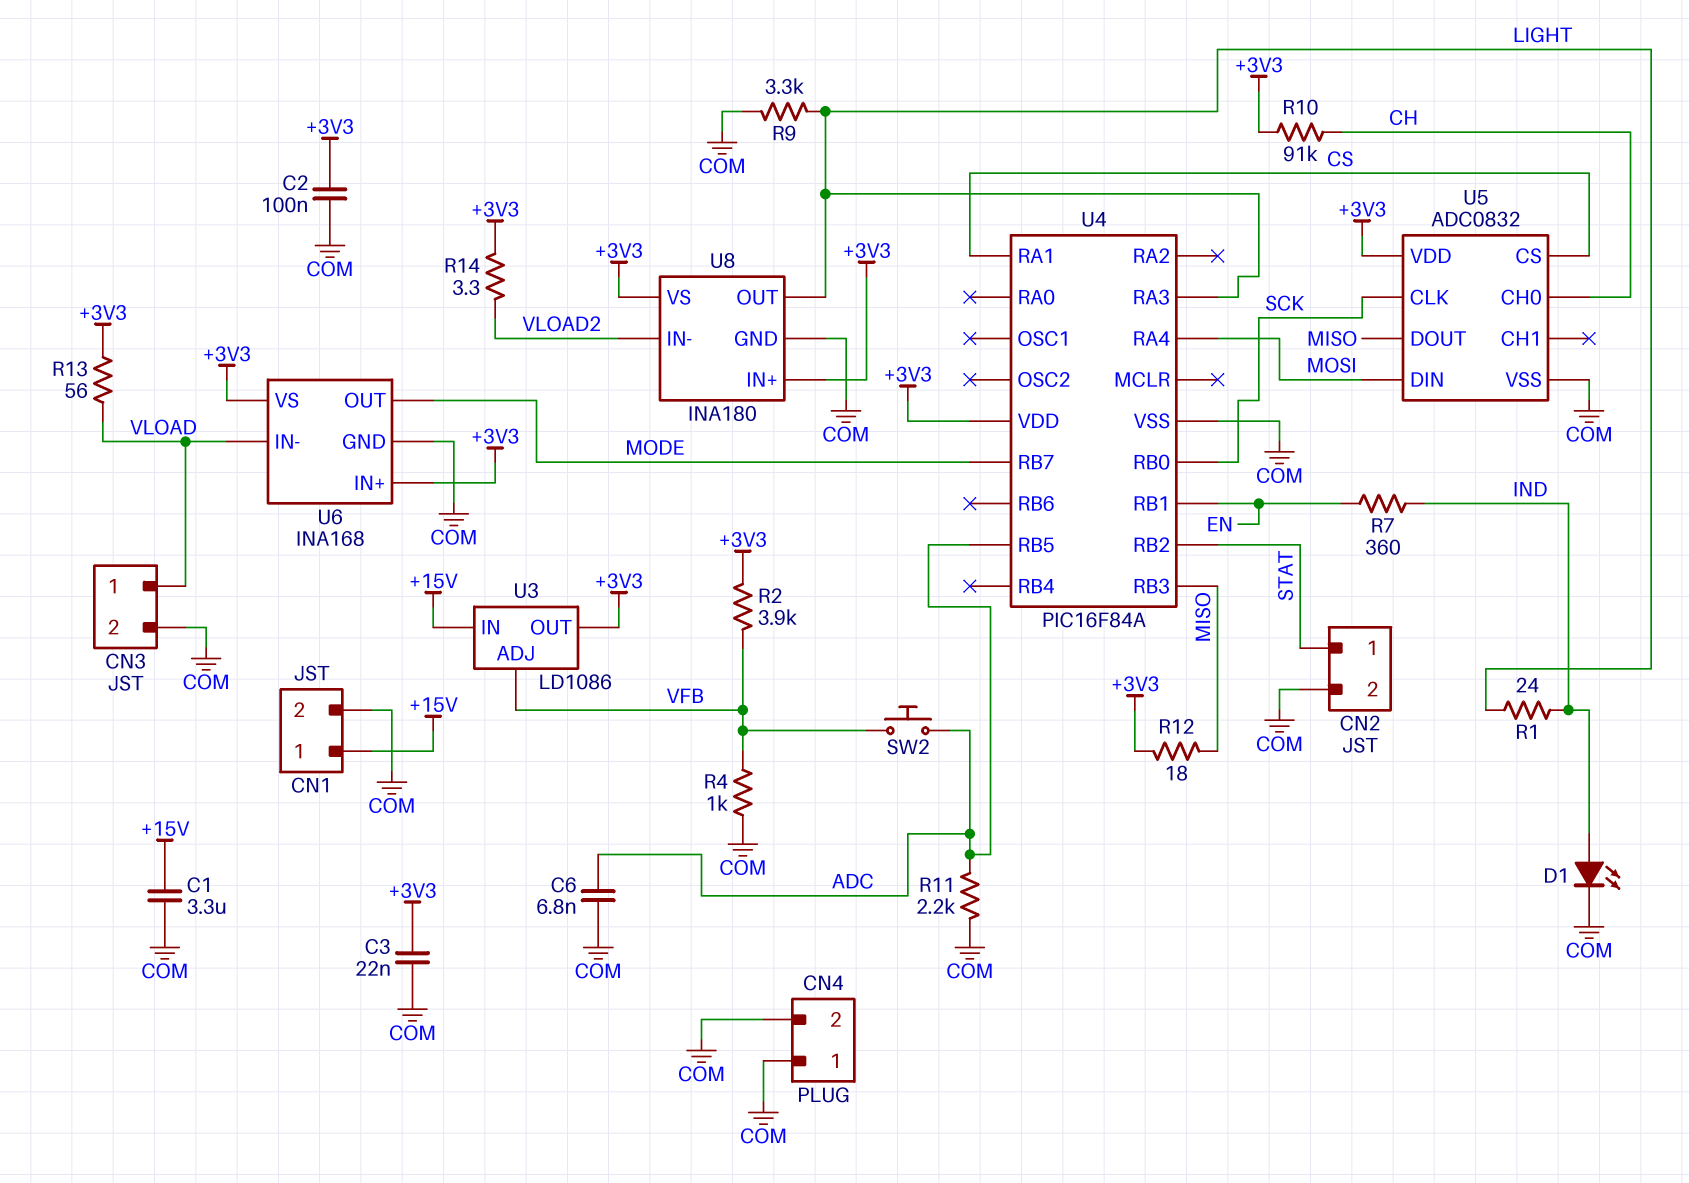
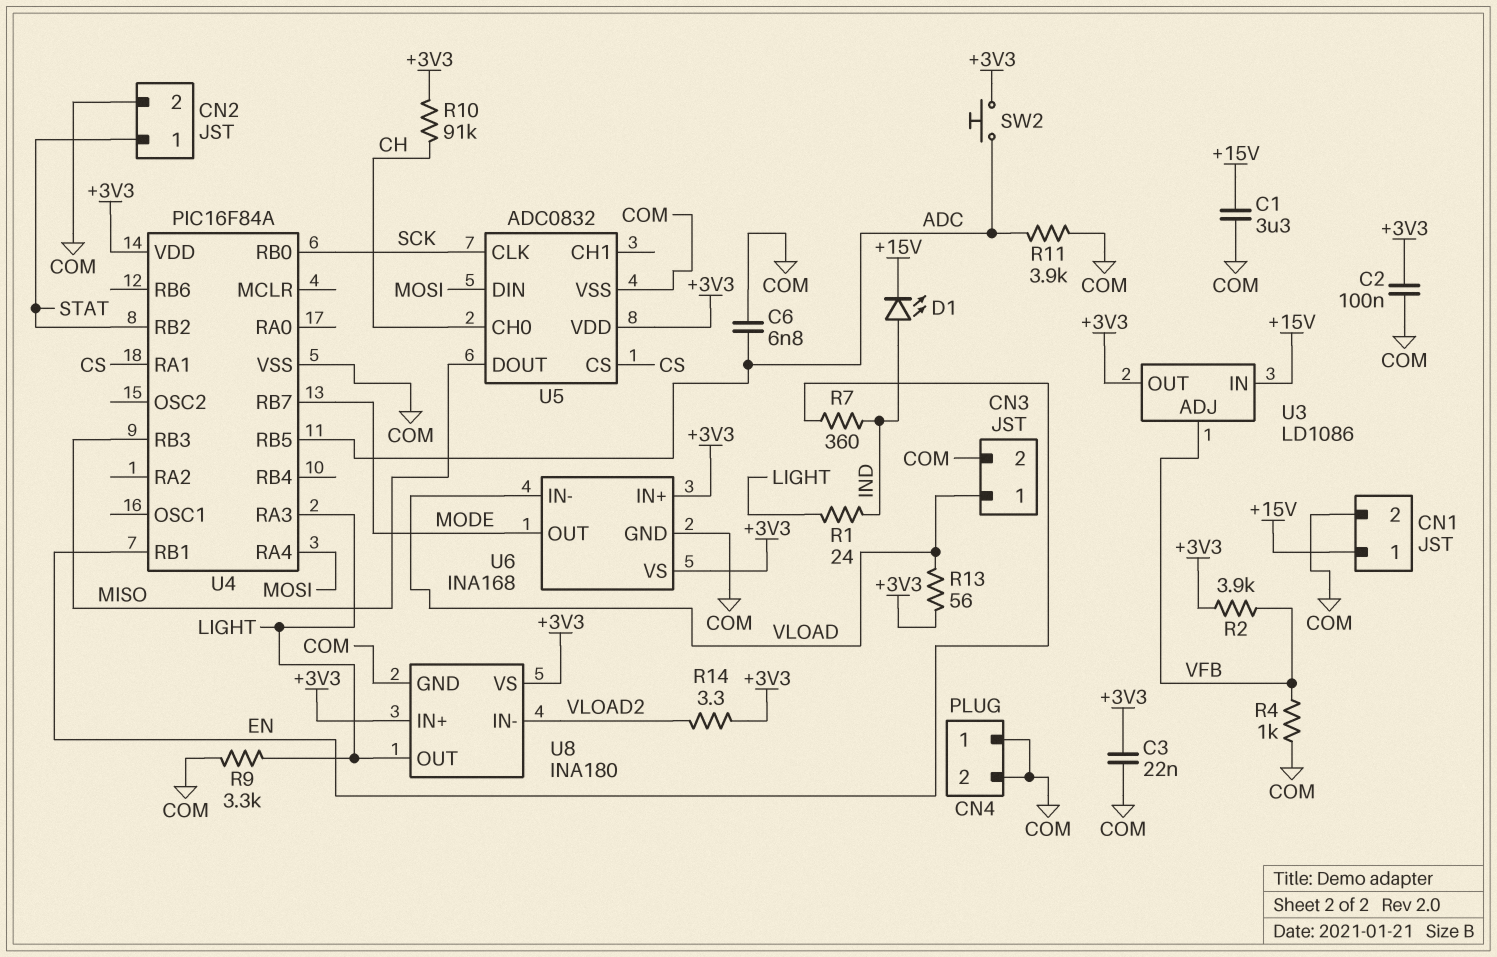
D1: LED (A IND, K COM) -> LED (A IND, K +15V)
R11: 2.2k (ADC, COM) -> 3.9k (ADC, COM)
R12: 18 (+3V3, MISO) -> none
SW2: button (ADC, VFB) -> button (+3V3, ADC)

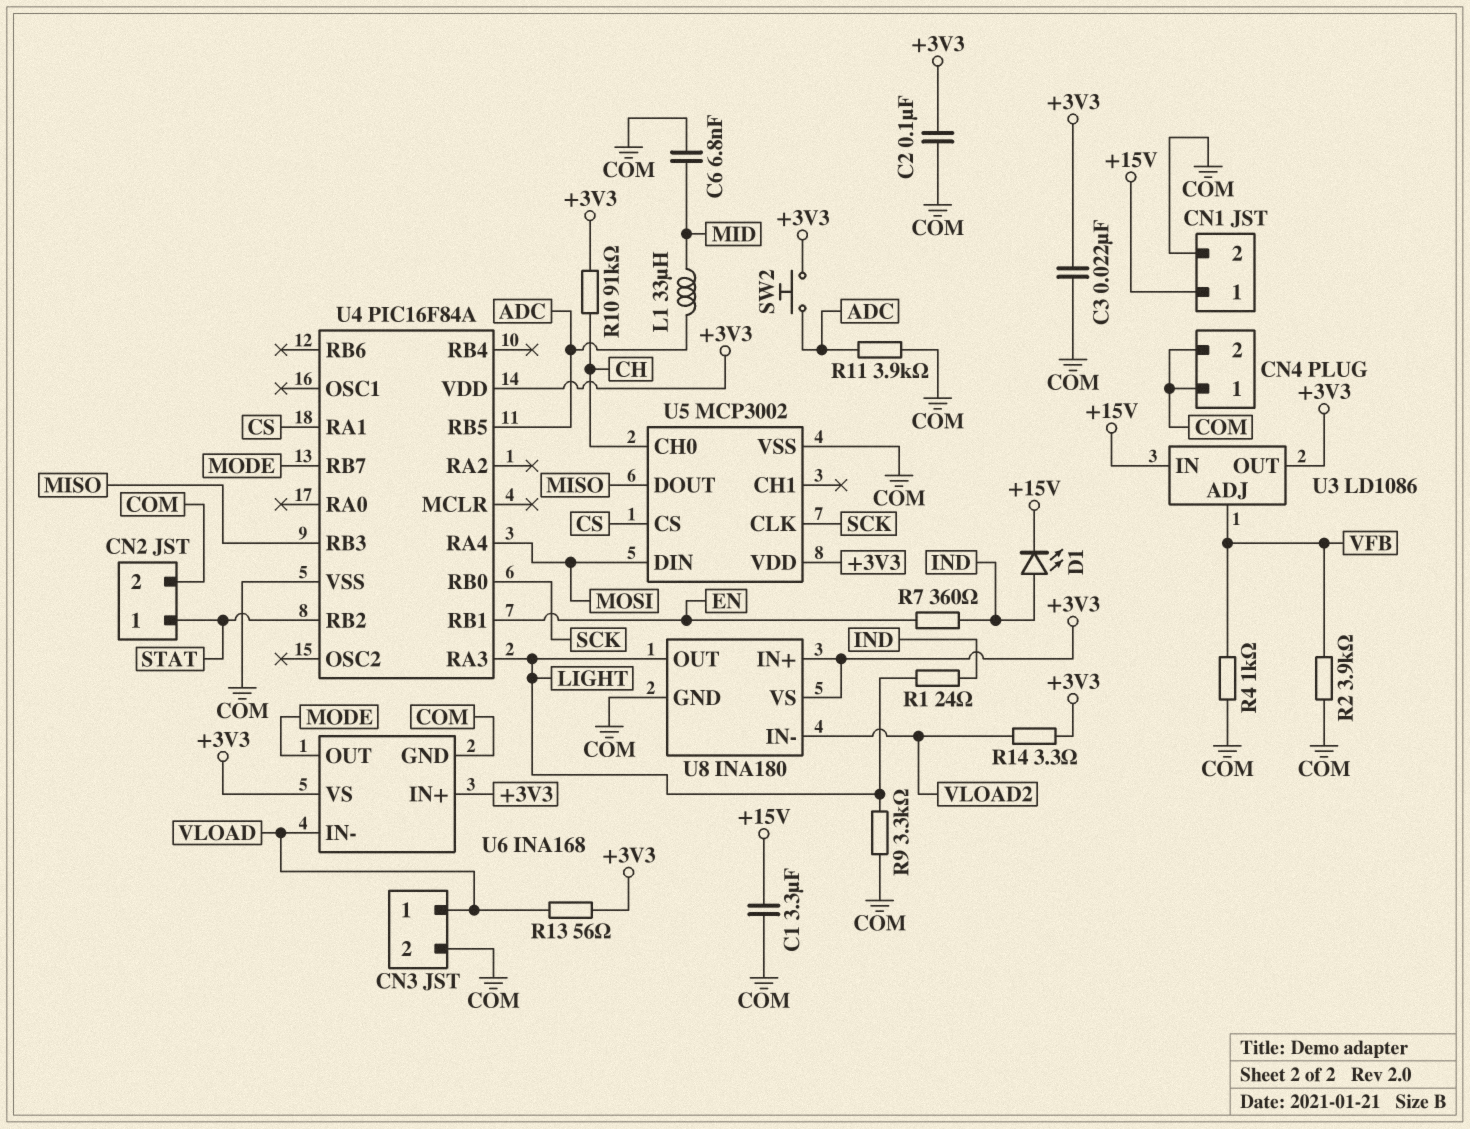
C6: 6.8nF (ADC, COM) -> 6.8nF (COM, MID)
L1: none -> 33uH (ADC, MID)
R2: 3.9k (+3V3, VFB) -> 3.9k (COM, VFB)
U5: ADC0832 -> MCP3002

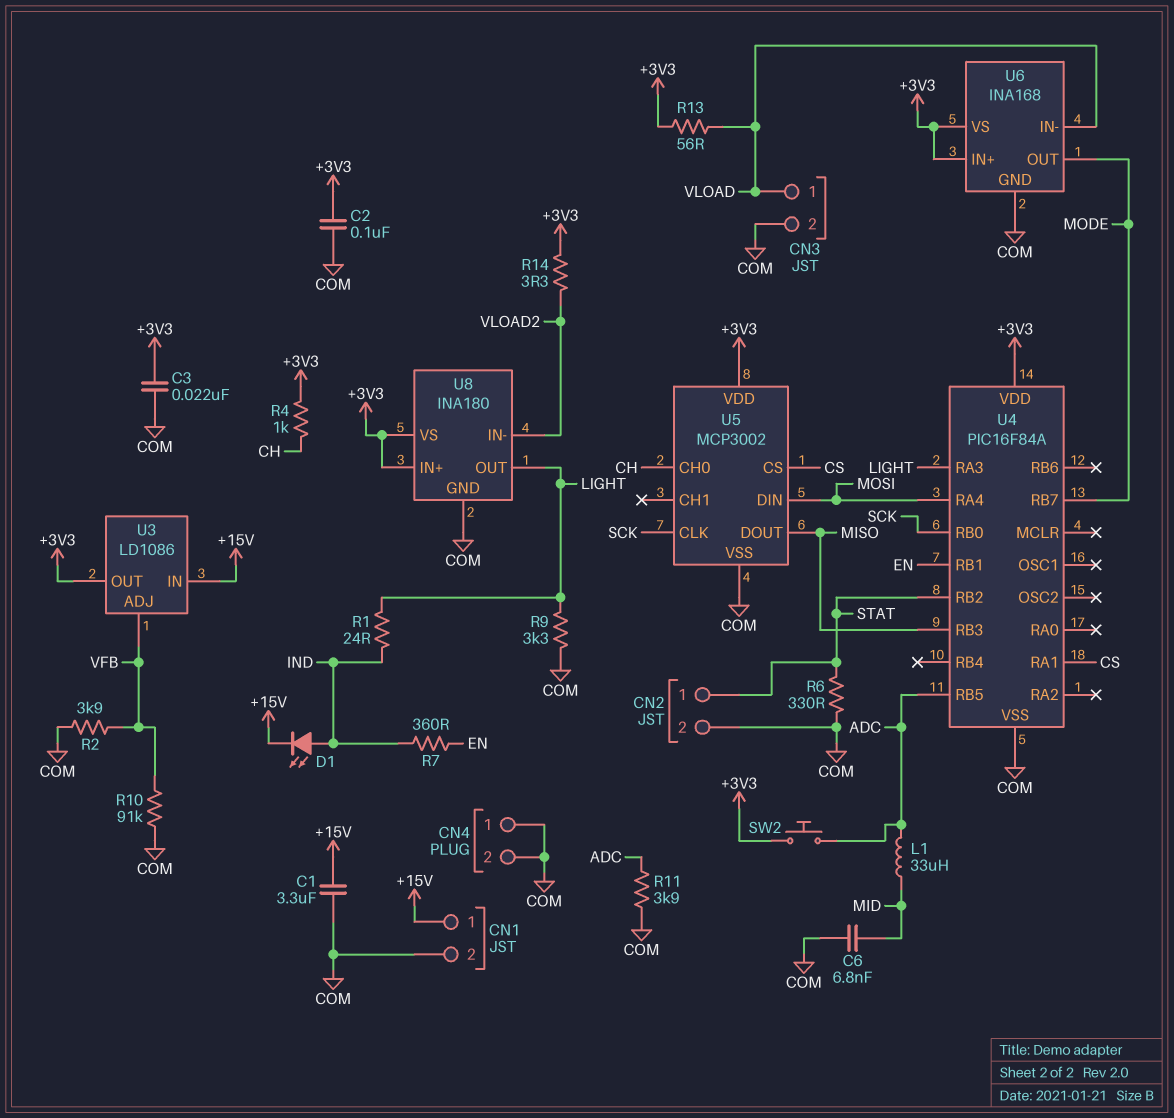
R4: 1k (COM, VFB) -> 1k (+3V3, CH)
R6: none -> 330 (COM, STAT)
R10: 91k (+3V3, CH) -> 91k (COM, VFB)

